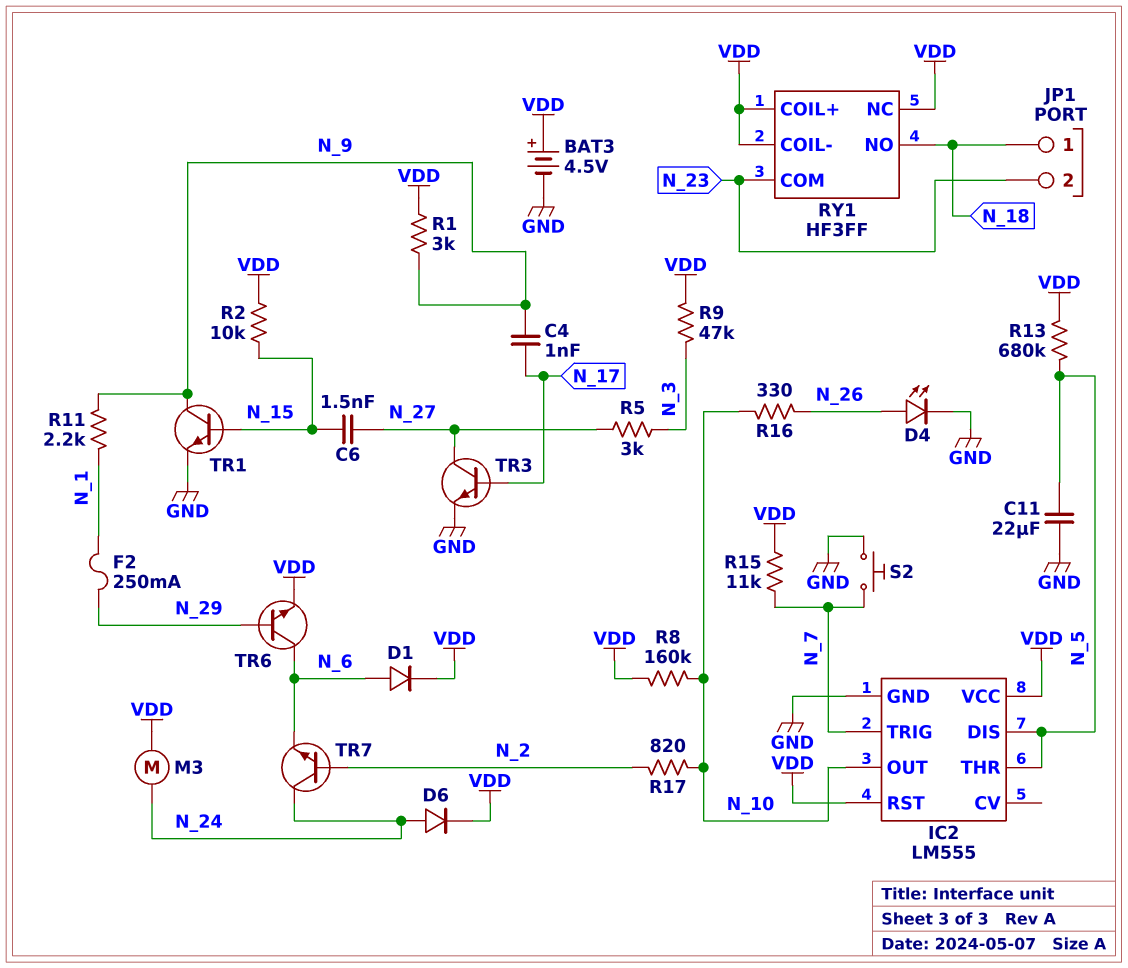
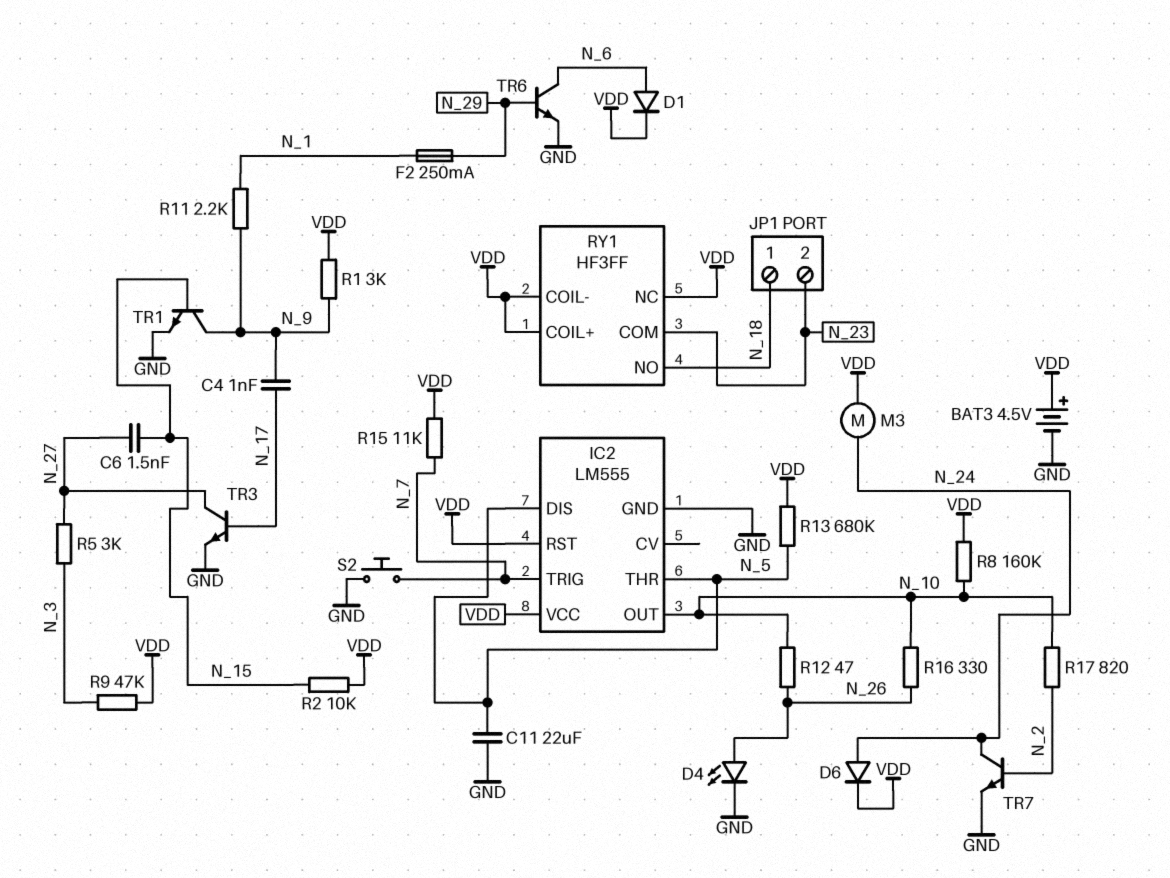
R12: none -> 47 (N_10, N_26)
TR6: NPN (B N_29, C N_6, E VDD) -> NPN (B N_29, C N_6, E GND)
TR7: NPN (B N_2, C N_24, E N_6) -> NPN (B N_2, C N_24, E GND)

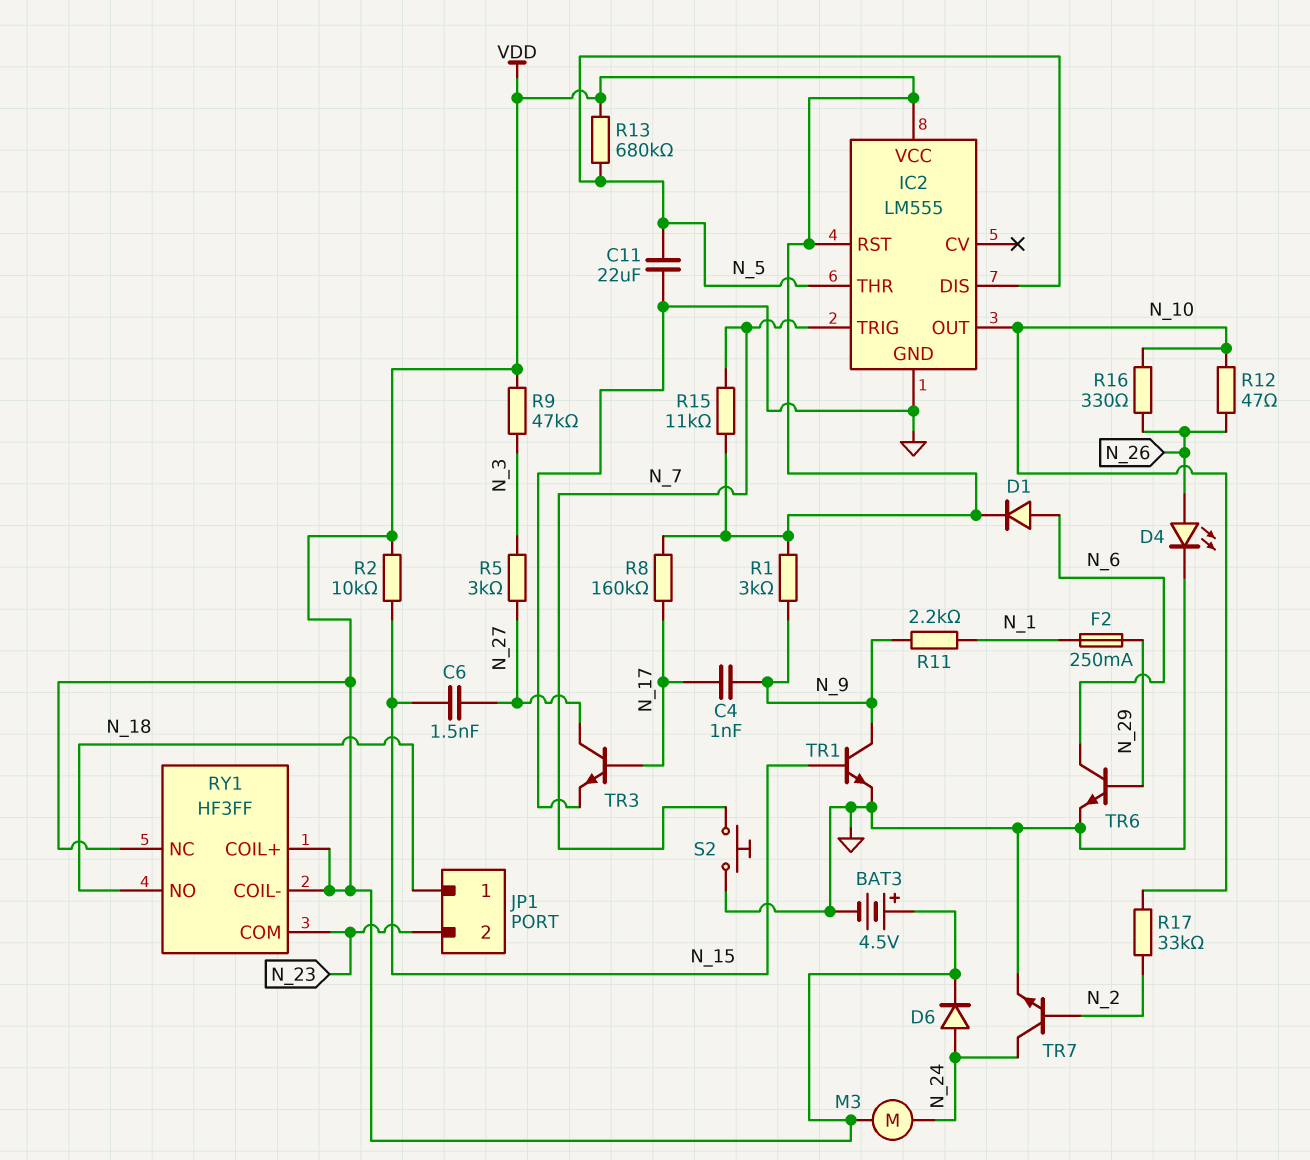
R8: 160k (N_10, VDD) -> 160k (N_17, VDD)
R17: 820 (N_2, N_10) -> 33k (N_2, N_10)

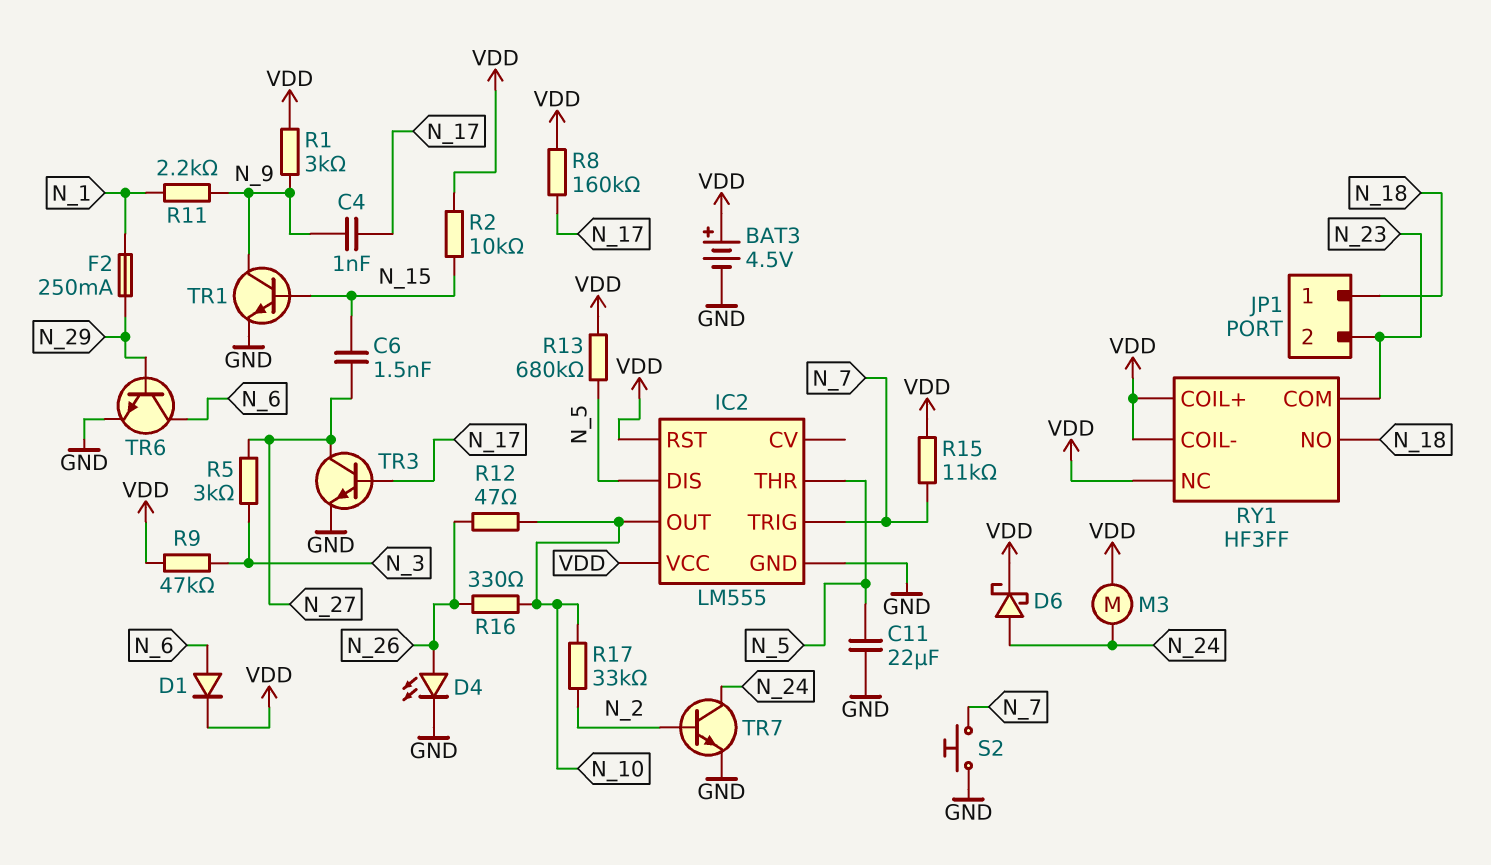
D6: diode (A N_24, K VDD) -> schottky (A N_24, K VDD)

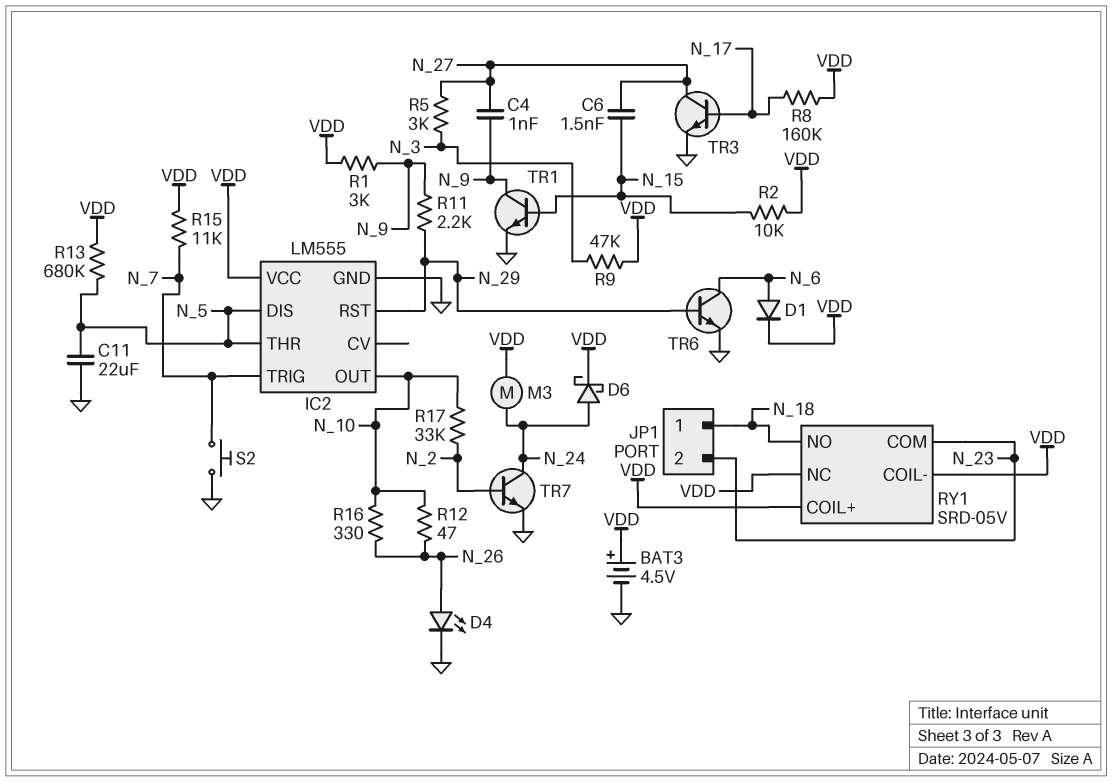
C4: 1nF (N_9, N_17) -> 1nF (N_9, N_27)
F2: 250mA (N_1, N_29) -> none
IC2 pin RST: VDD -> N_29
R11: 2.2k (N_1, N_9) -> 2.2k (N_9, N_29)
RY1: HF3FF -> SRD-05V

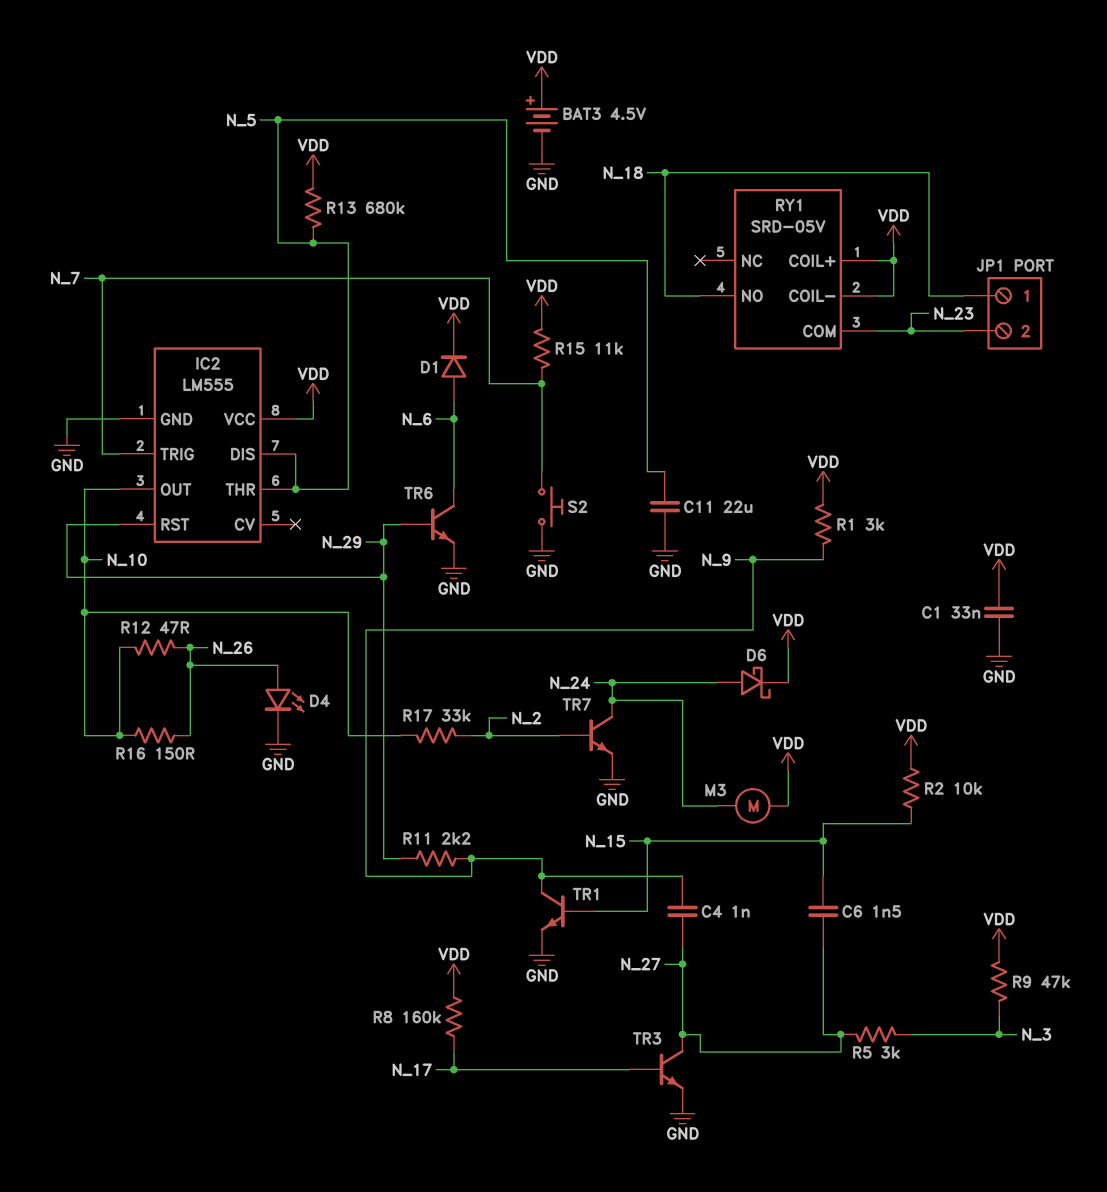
C1: none -> 33nF (GND, VDD)
R16: 330 (N_10, N_26) -> 150 (N_10, N_26)
RY1 pin NC: VDD -> none

